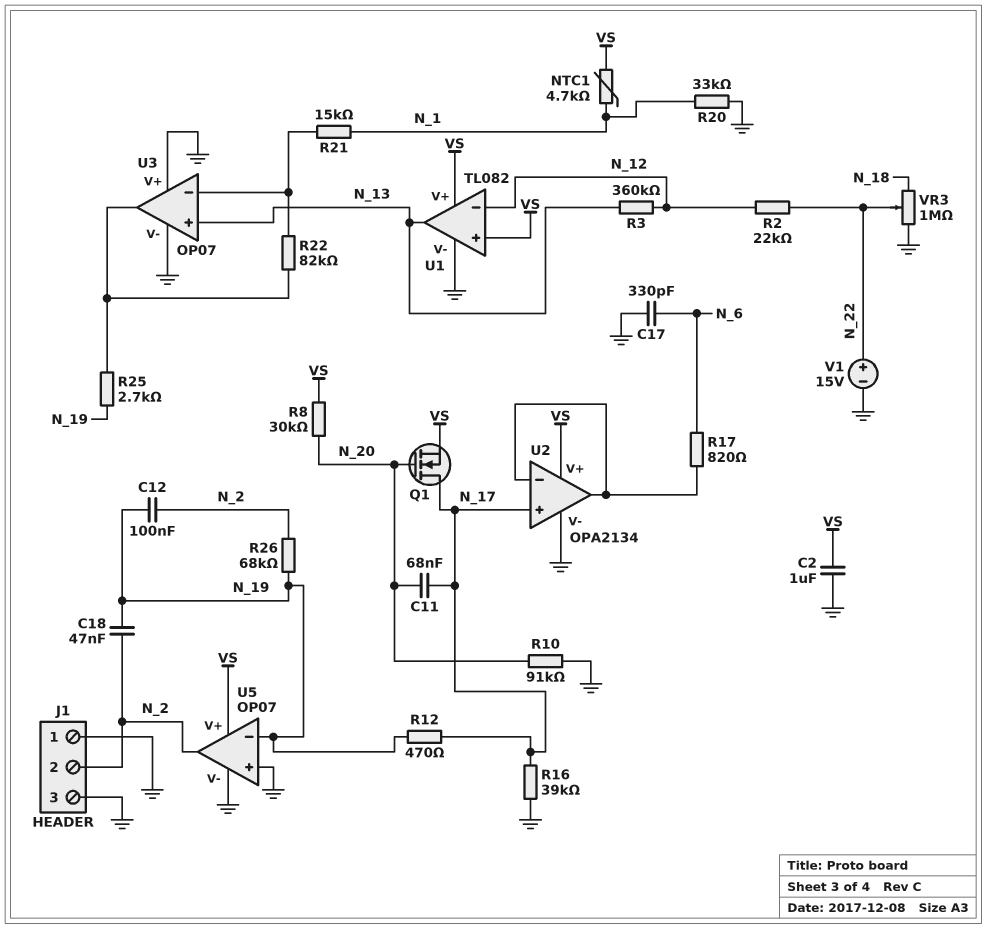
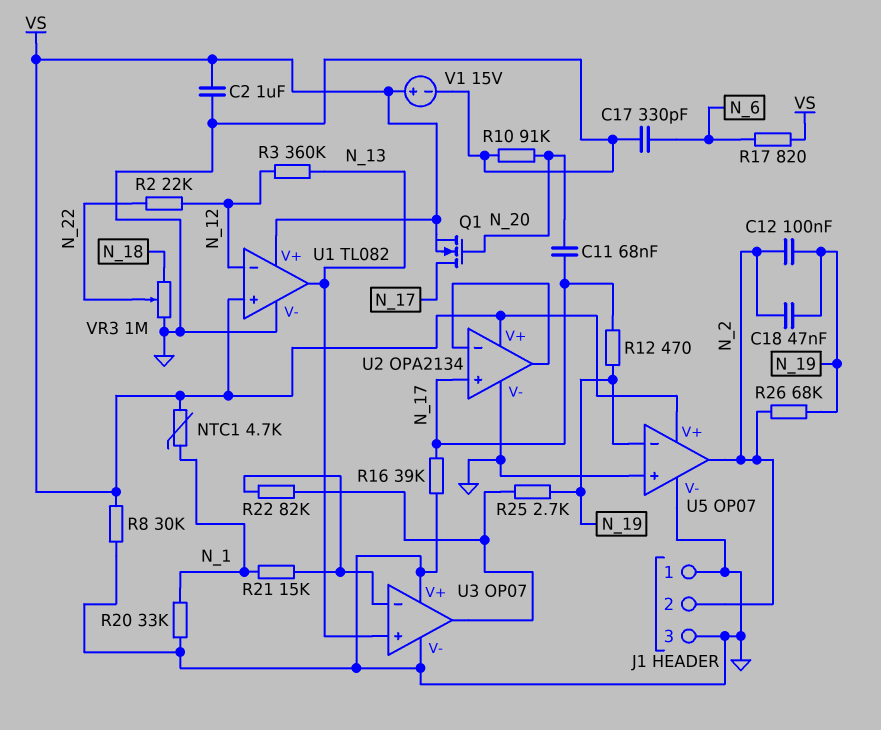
R8: 30k (N_20, VS) -> 30k (GND, VS)
R17: 820 (N_6, U2/in-) -> 820 (N_6, VS)
V1: 15V (plus N_22, minus GND) -> 15V (plus VS, minus GND)

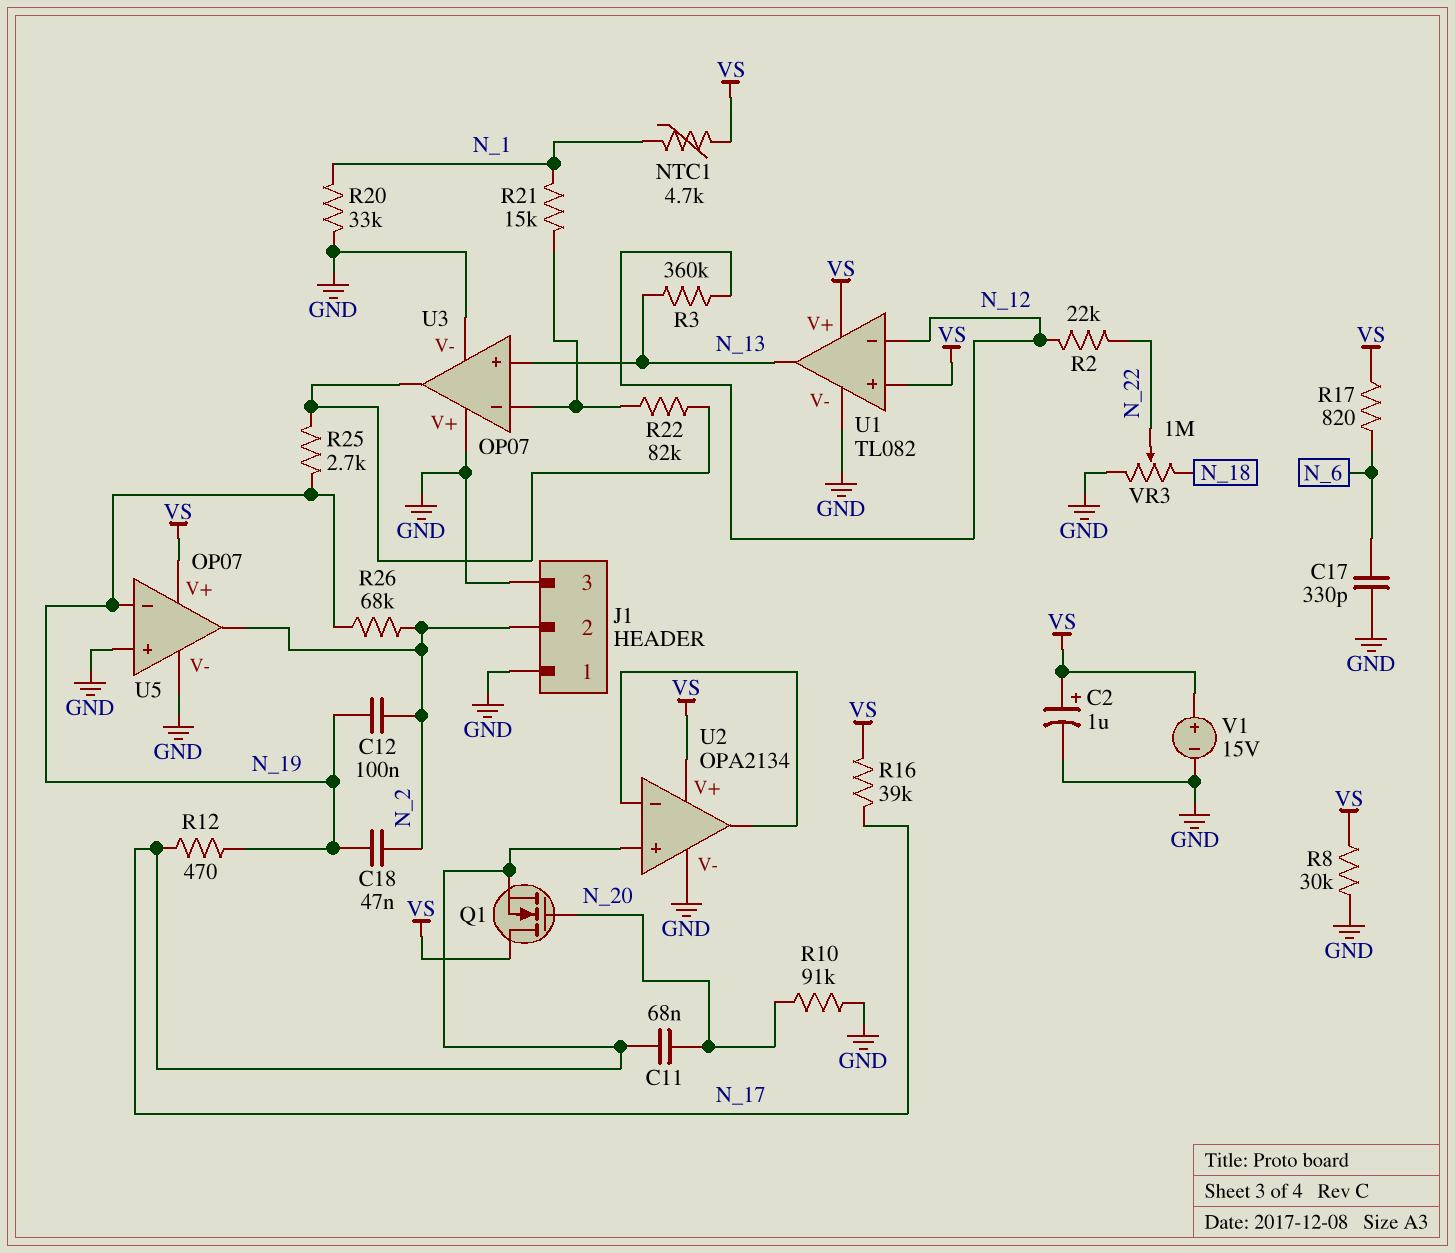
C2: 1uF (GND, VS) -> 1uF (plus VS, minus GND)
Q1: NMOS (G N_20, D N_17, S VS) -> NMOS (G N_20, D VS, S N_17)
R16: 39k (GND, N_17) -> 39k (N_17, VS)

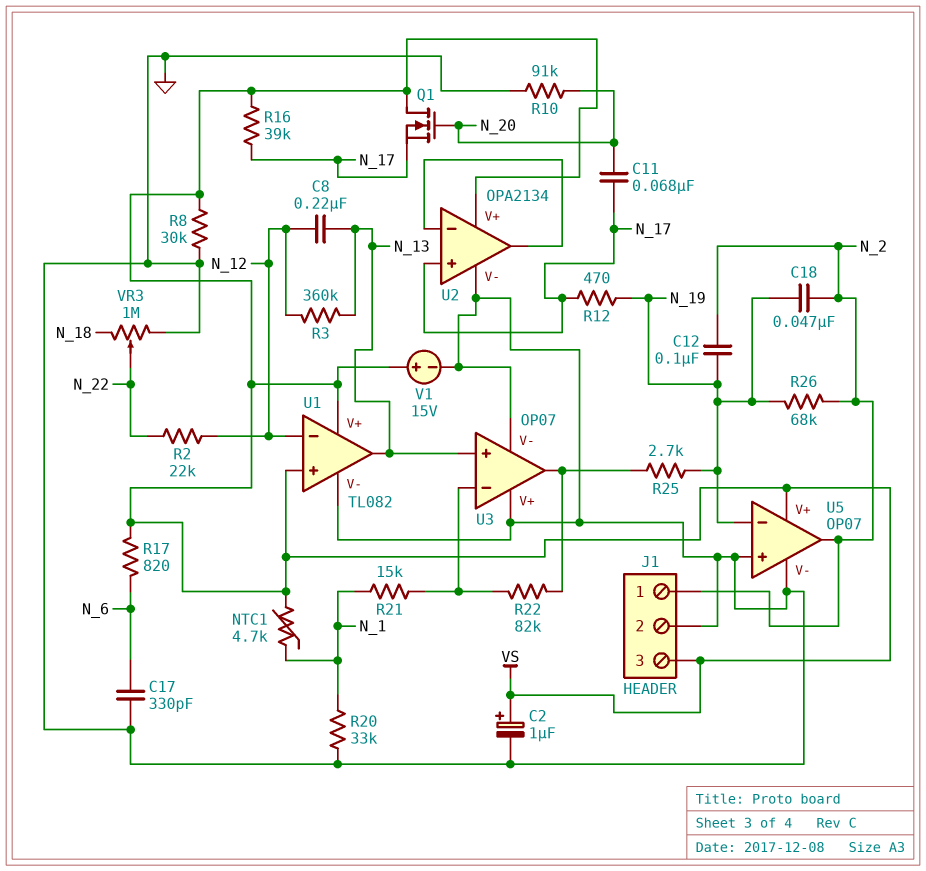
C8: none -> 220nF (N_12, N_13)
J1 pin 1: GND -> N_2
J1 pin 2: N_2 -> GND
J1 pin 3: GND -> VS

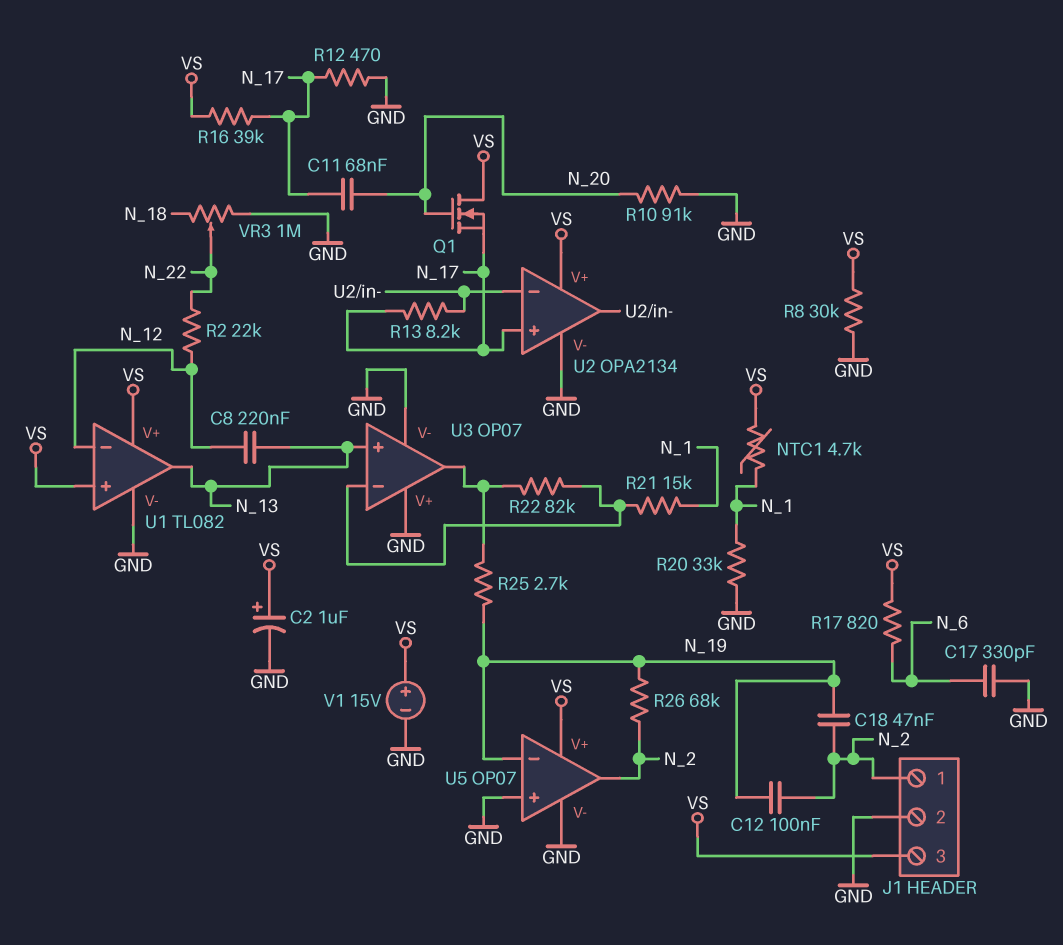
R3: 360k (N_12, N_13) -> none
R12: 470 (N_17, N_19) -> 470 (GND, N_17)
R13: none -> 8.2k (N_17, U2/in-)

